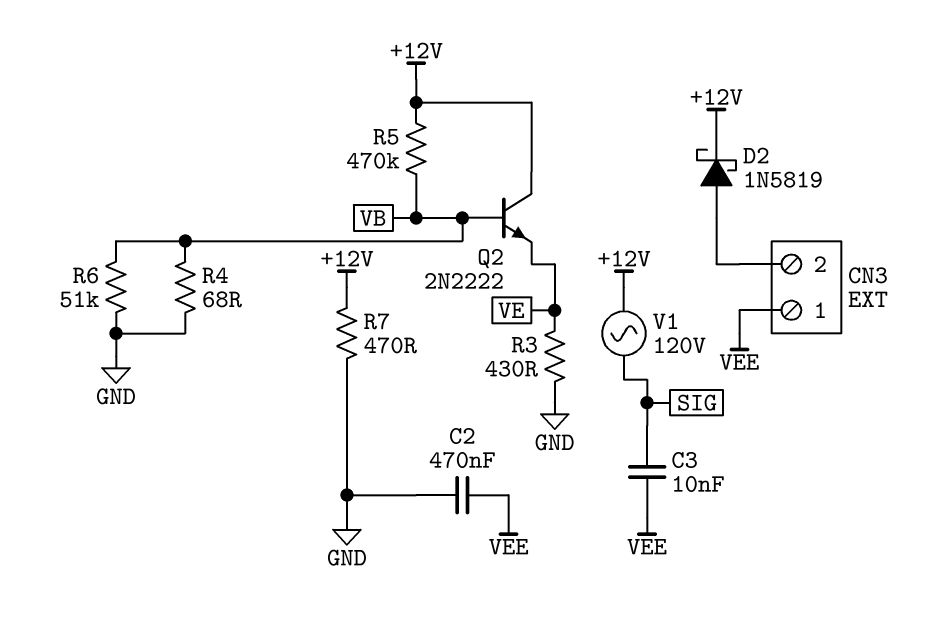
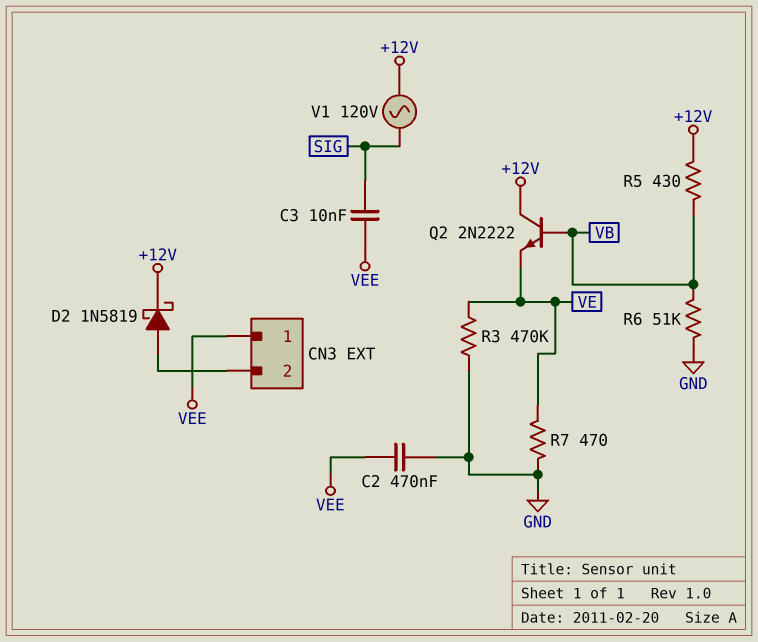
R3: 430 (GND, VE) -> 470k (GND, VE)
R4: 68 (GND, VB) -> none
R5: 470k (+12V, VB) -> 430 (+12V, VB)
R7: 470 (+12V, GND) -> 470 (GND, VE)

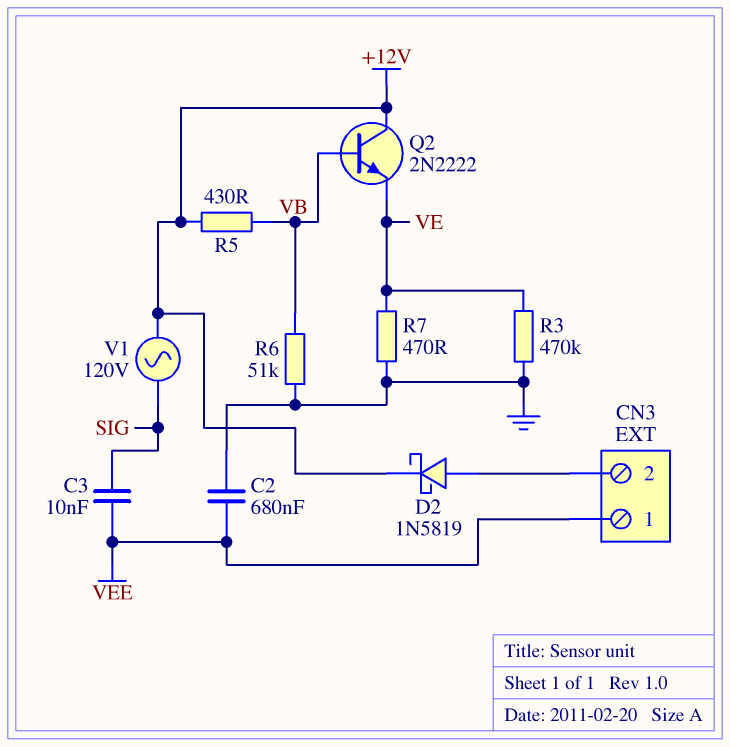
C2: 470nF (GND, VEE) -> 680nF (GND, VEE)

